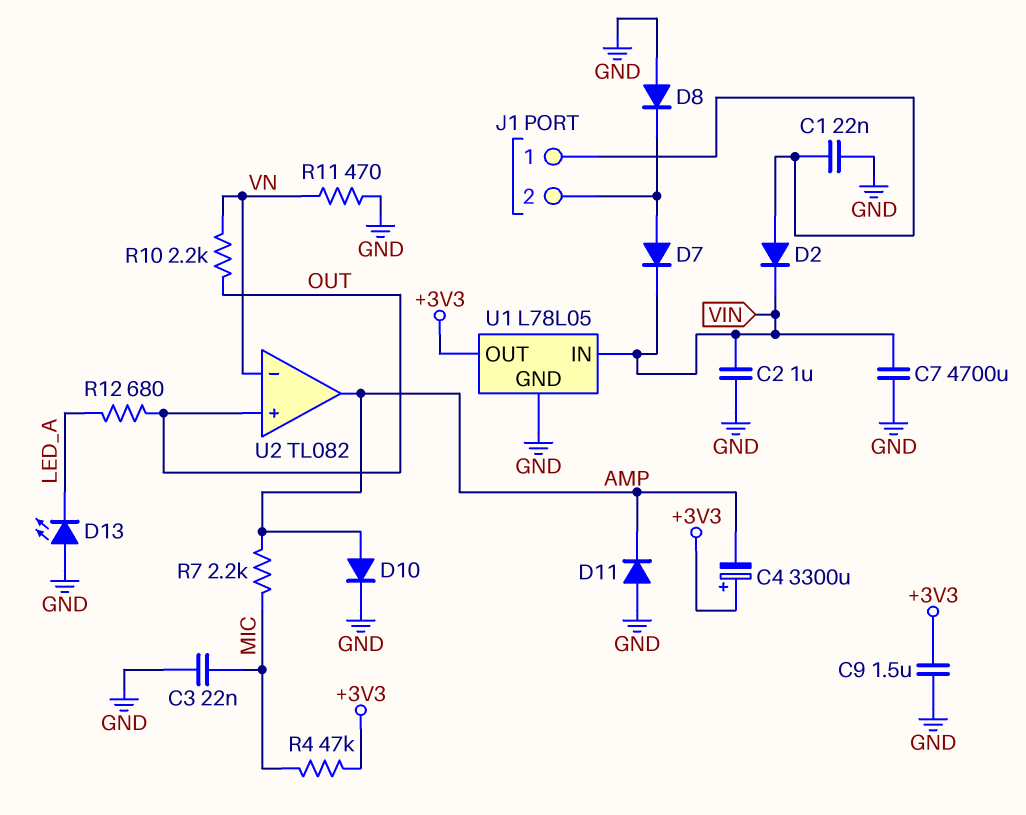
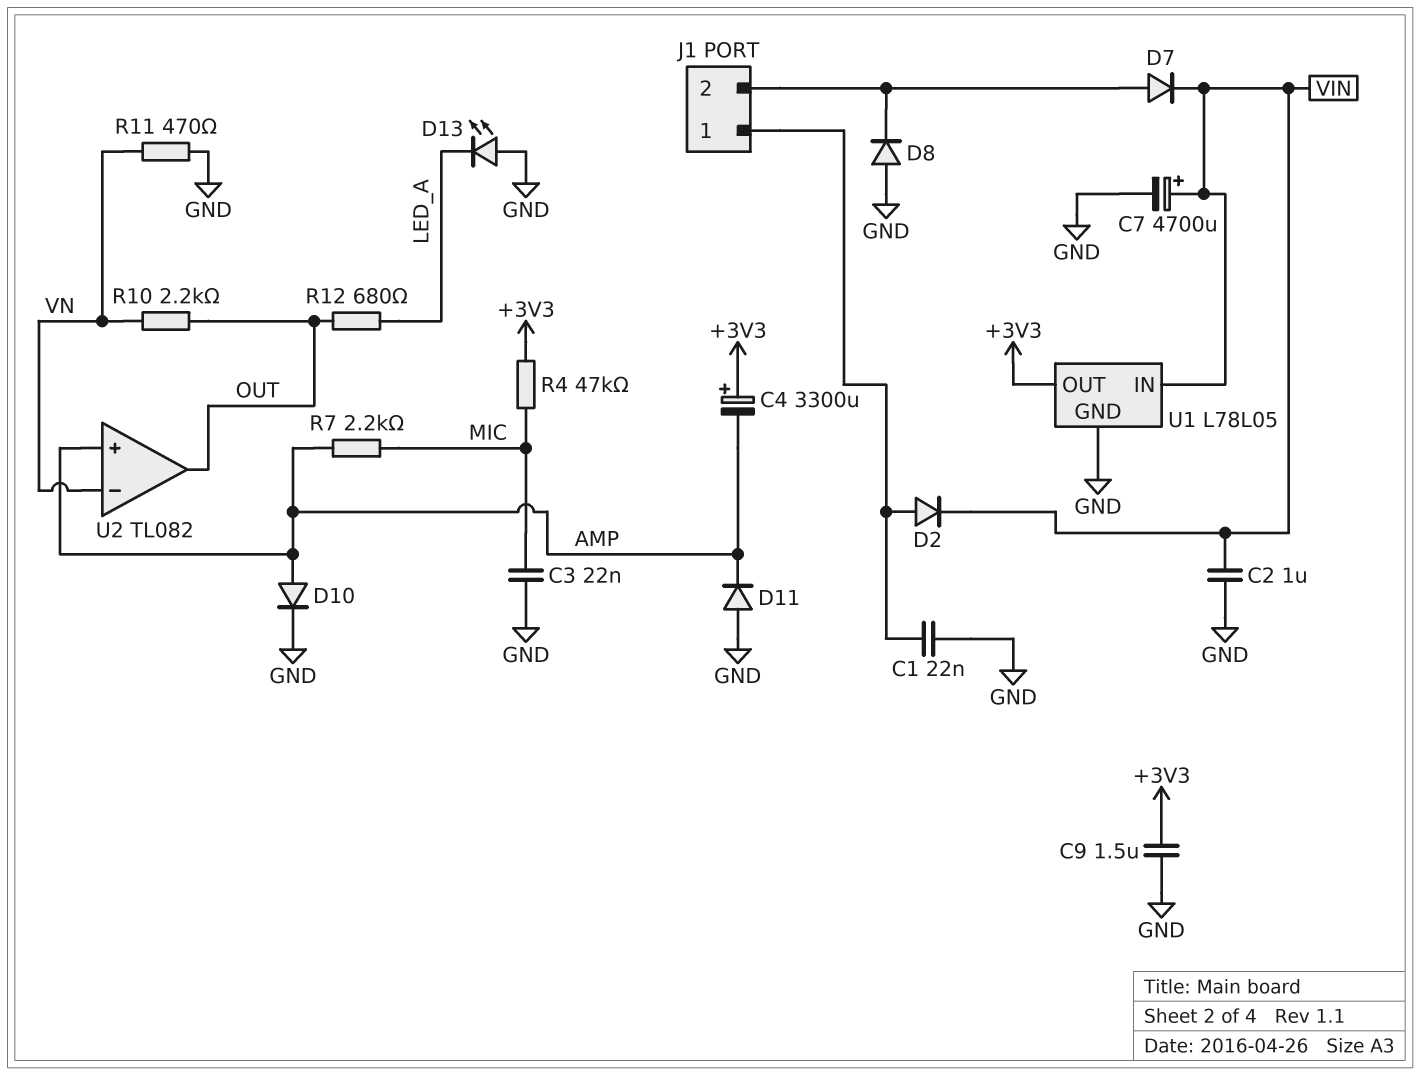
C7: 4700uF (GND, VIN) -> 4700uF (plus VIN, minus GND)
U2 pin in+: OUT -> AMP
U2 pin out: AMP -> OUT

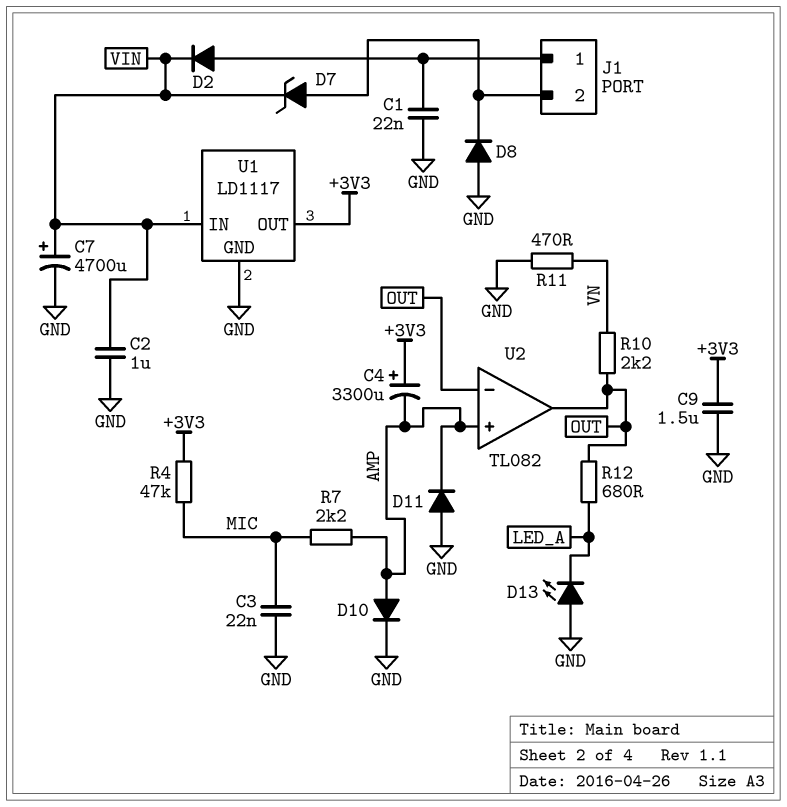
D7: diode (A J1/2, K VIN) -> zener (A J1/2, K VIN)
U1: L78L05 -> LD1117
U2 pin in-: VN -> OUT

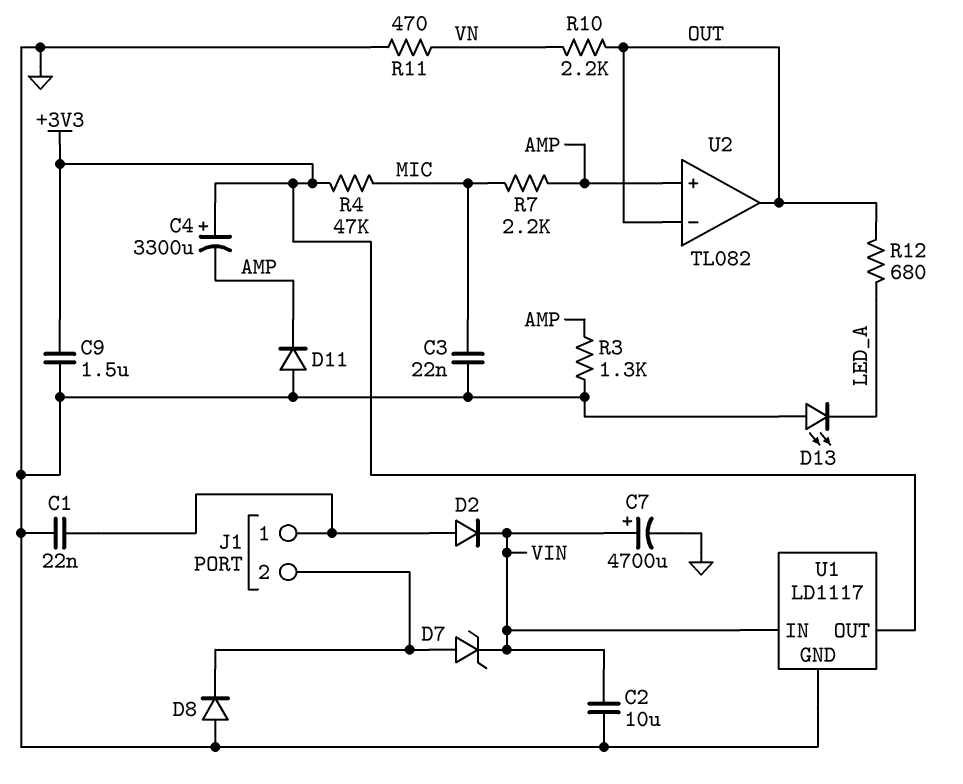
C2: 1uF (GND, VIN) -> 10uF (GND, VIN)
D10: diode (A AMP, K GND) -> none
R3: none -> 1.3k (AMP, GND)

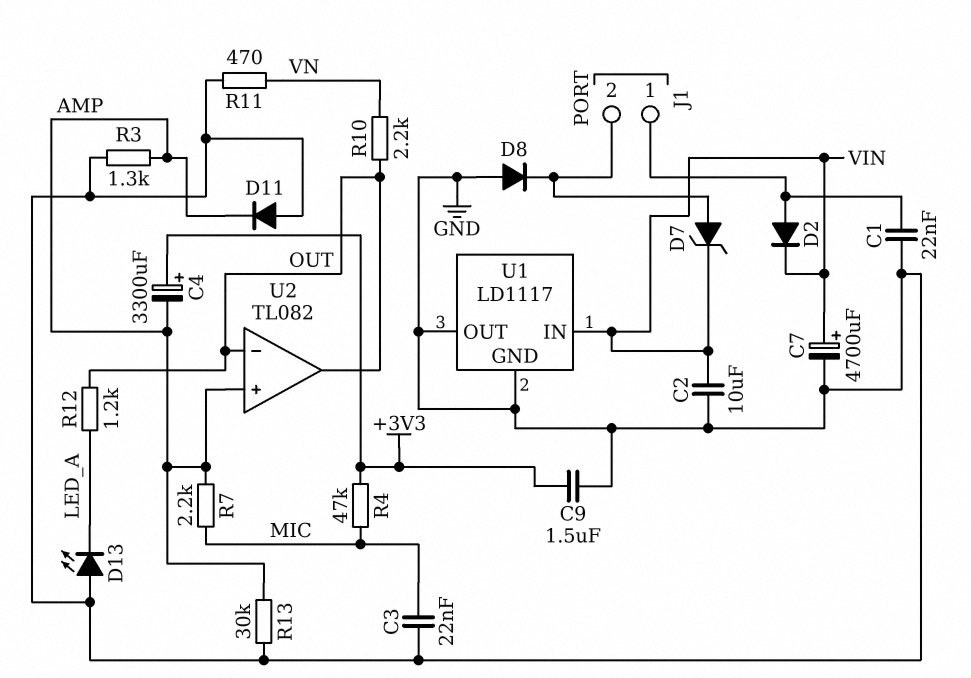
R12: 680 (LED_A, OUT) -> 1.2k (LED_A, OUT)
R13: none -> 30k (AMP, GND)
U1 pin OUT: +3V3 -> GND

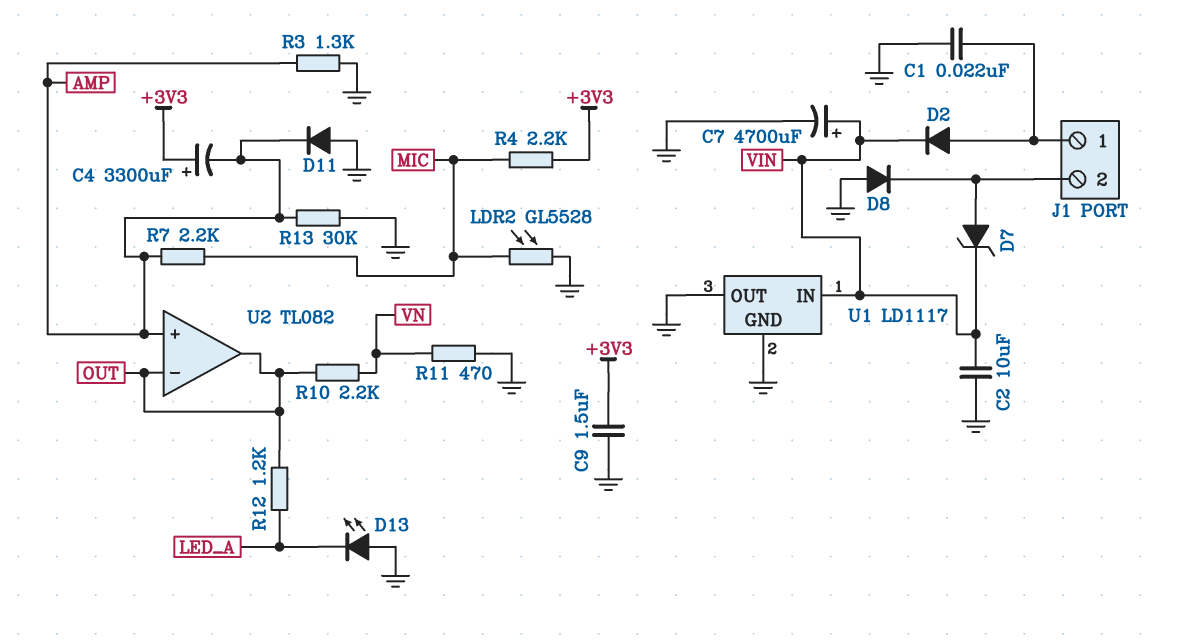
C3: 22nF (GND, MIC) -> none
LDR2: none -> GL5528 (GND, MIC)
R4: 47k (+3V3, MIC) -> 2.2k (+3V3, MIC)

